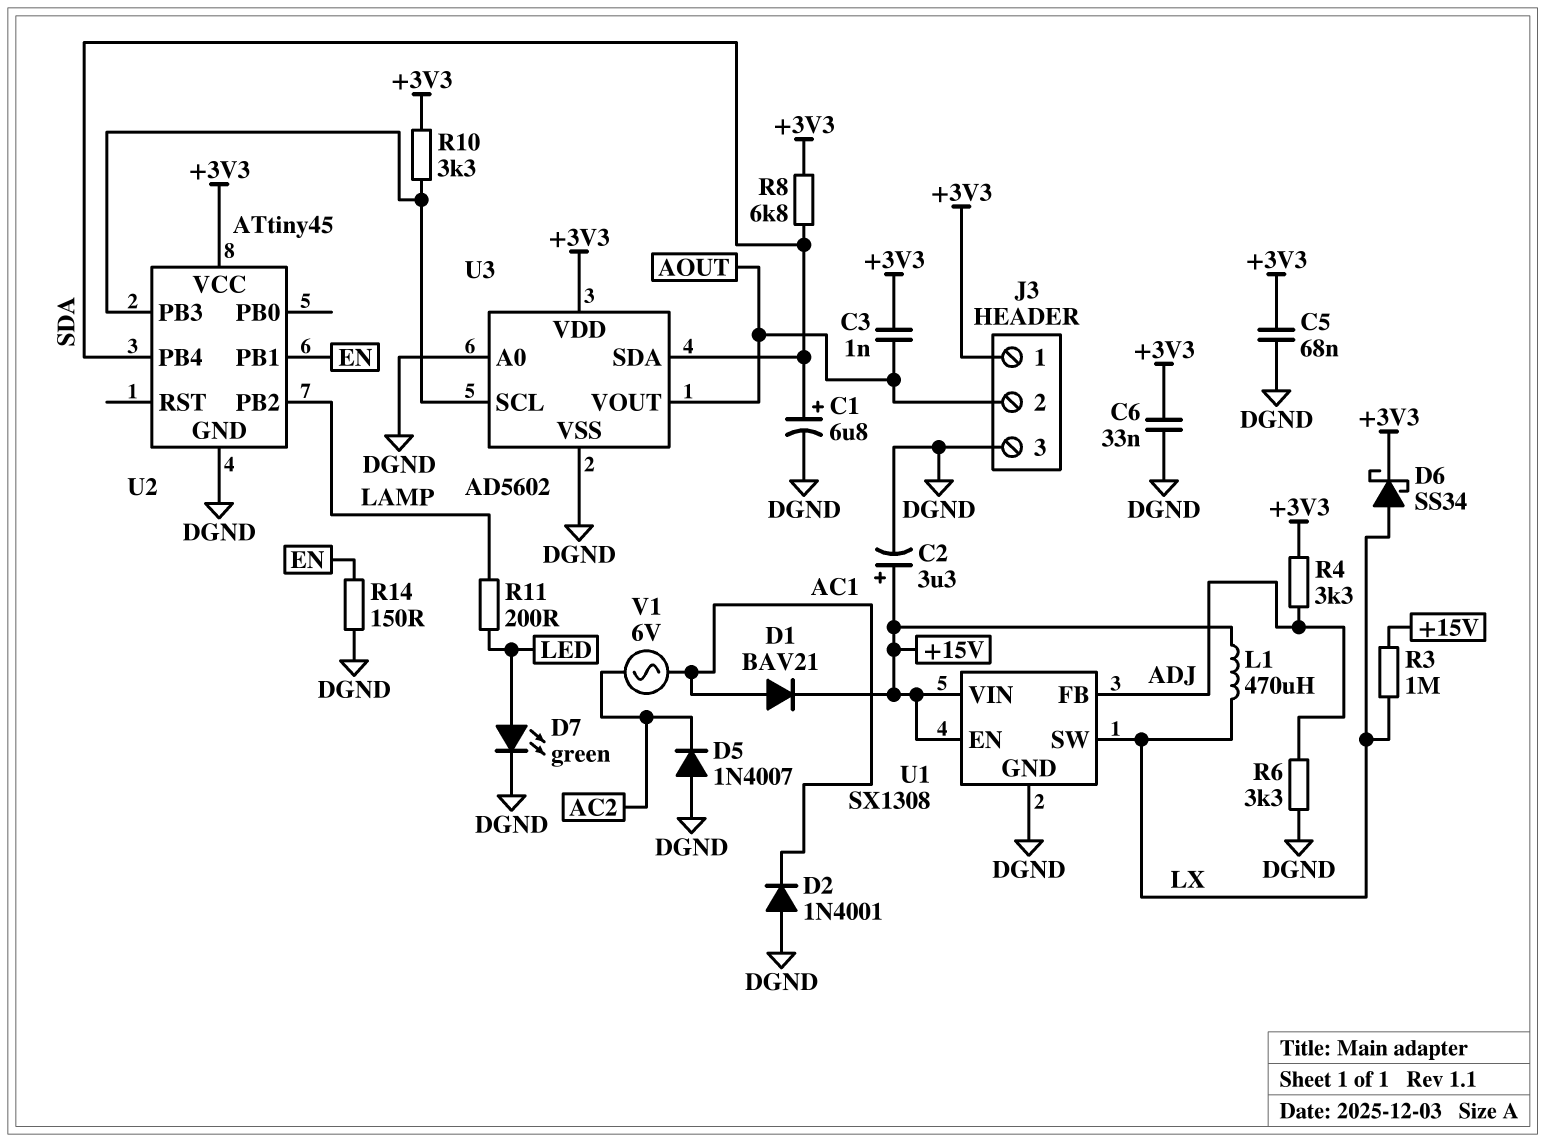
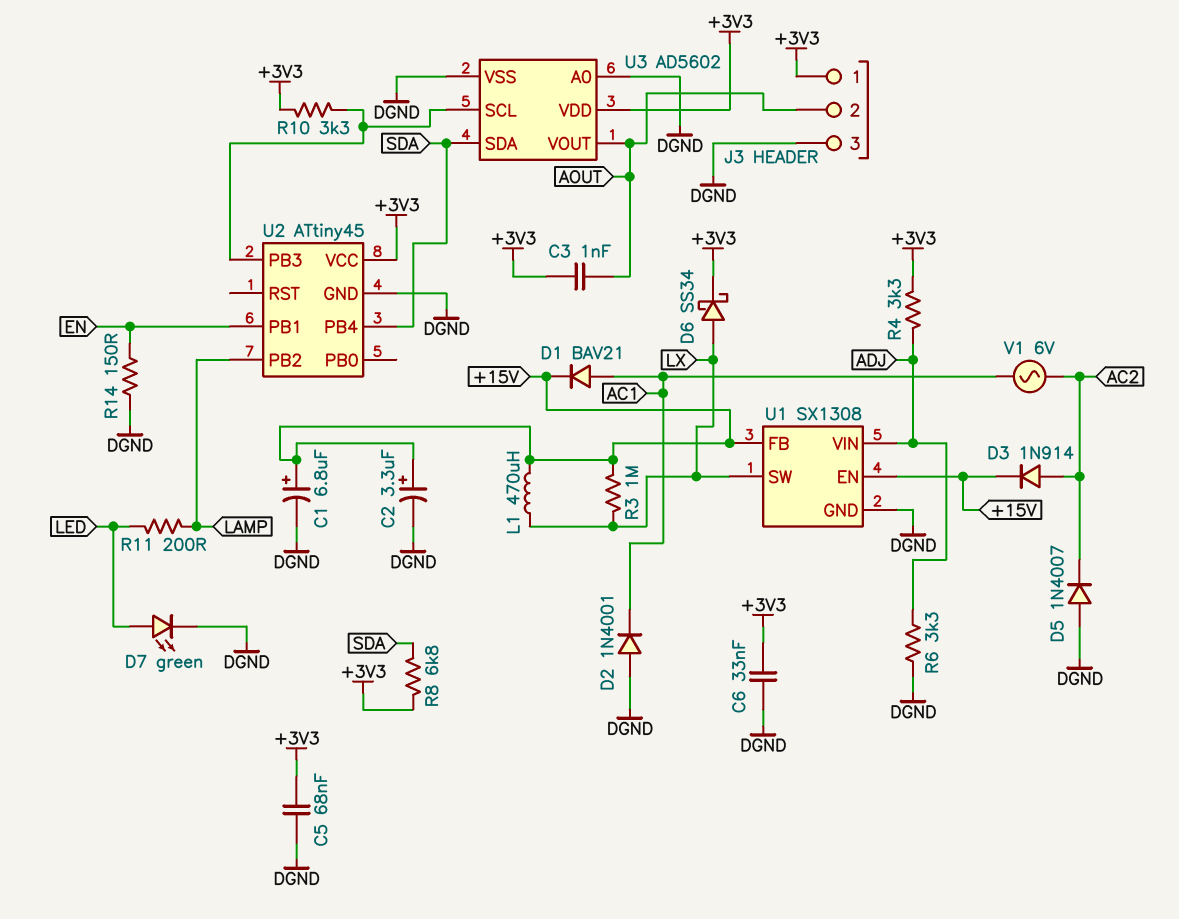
C1: 6.8uF (plus SDA, minus DGND) -> 6.8uF (plus +15V, minus DGND)
D3: none -> diode 1N914 (A AC2, K +15V)
U1 pin FB: ADJ -> +15V
U1 pin VIN: +15V -> ADJ

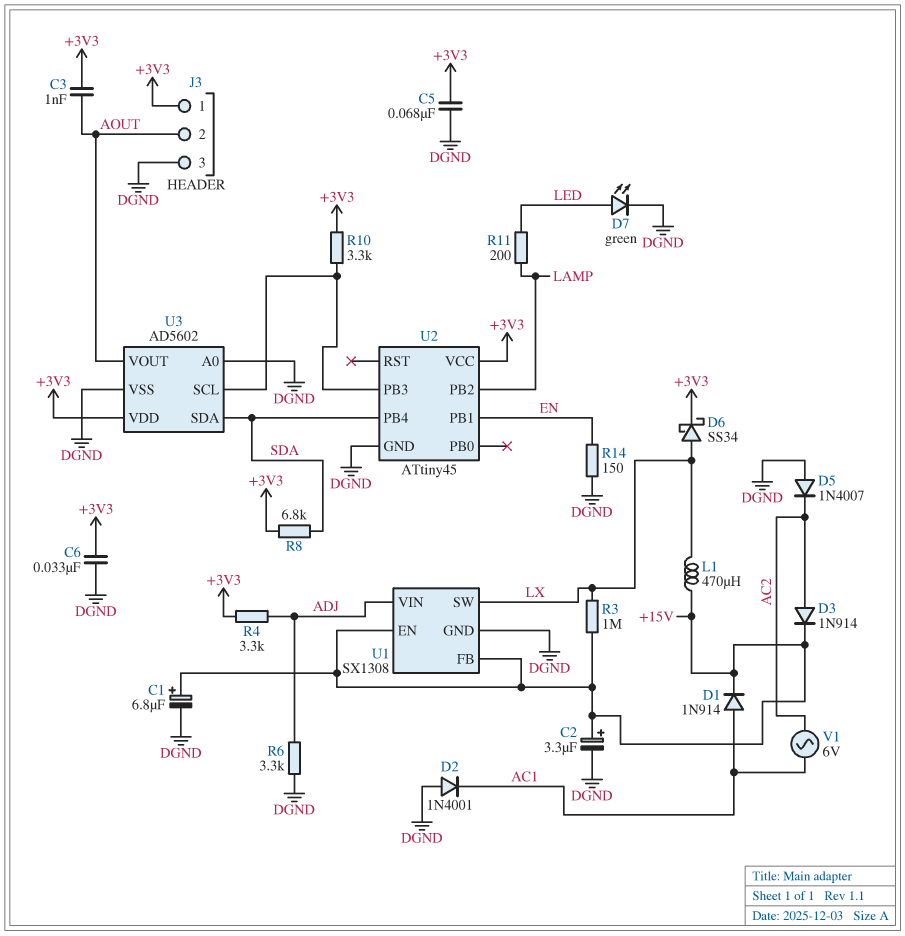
D1: diode BAV21 (A AC1, K +15V) -> diode 1N914 (A AC1, K +15V)

